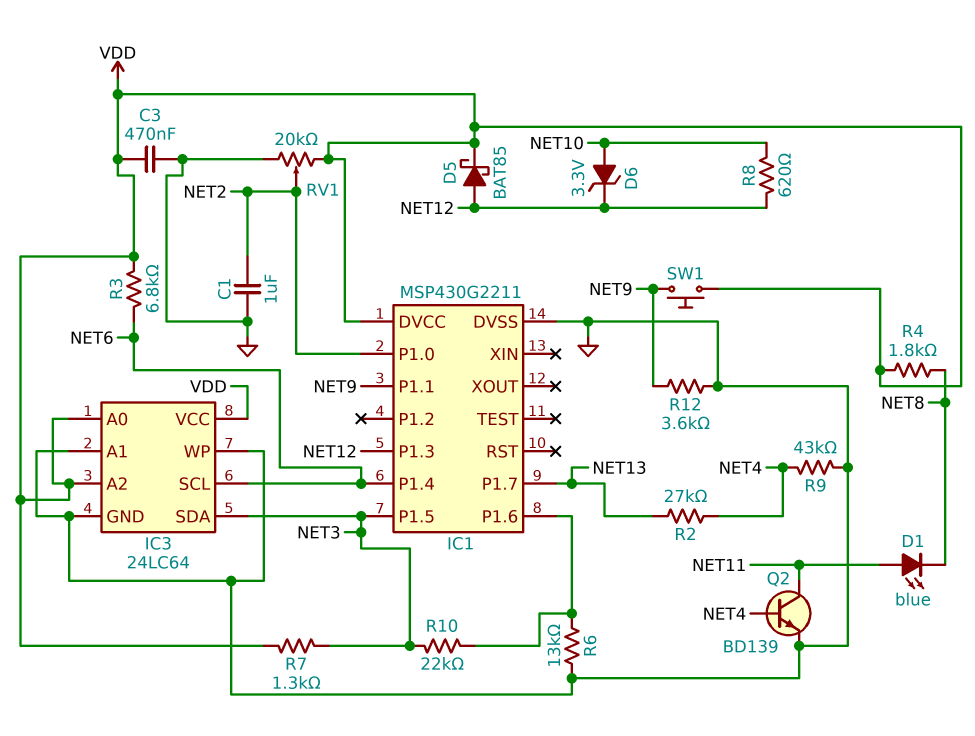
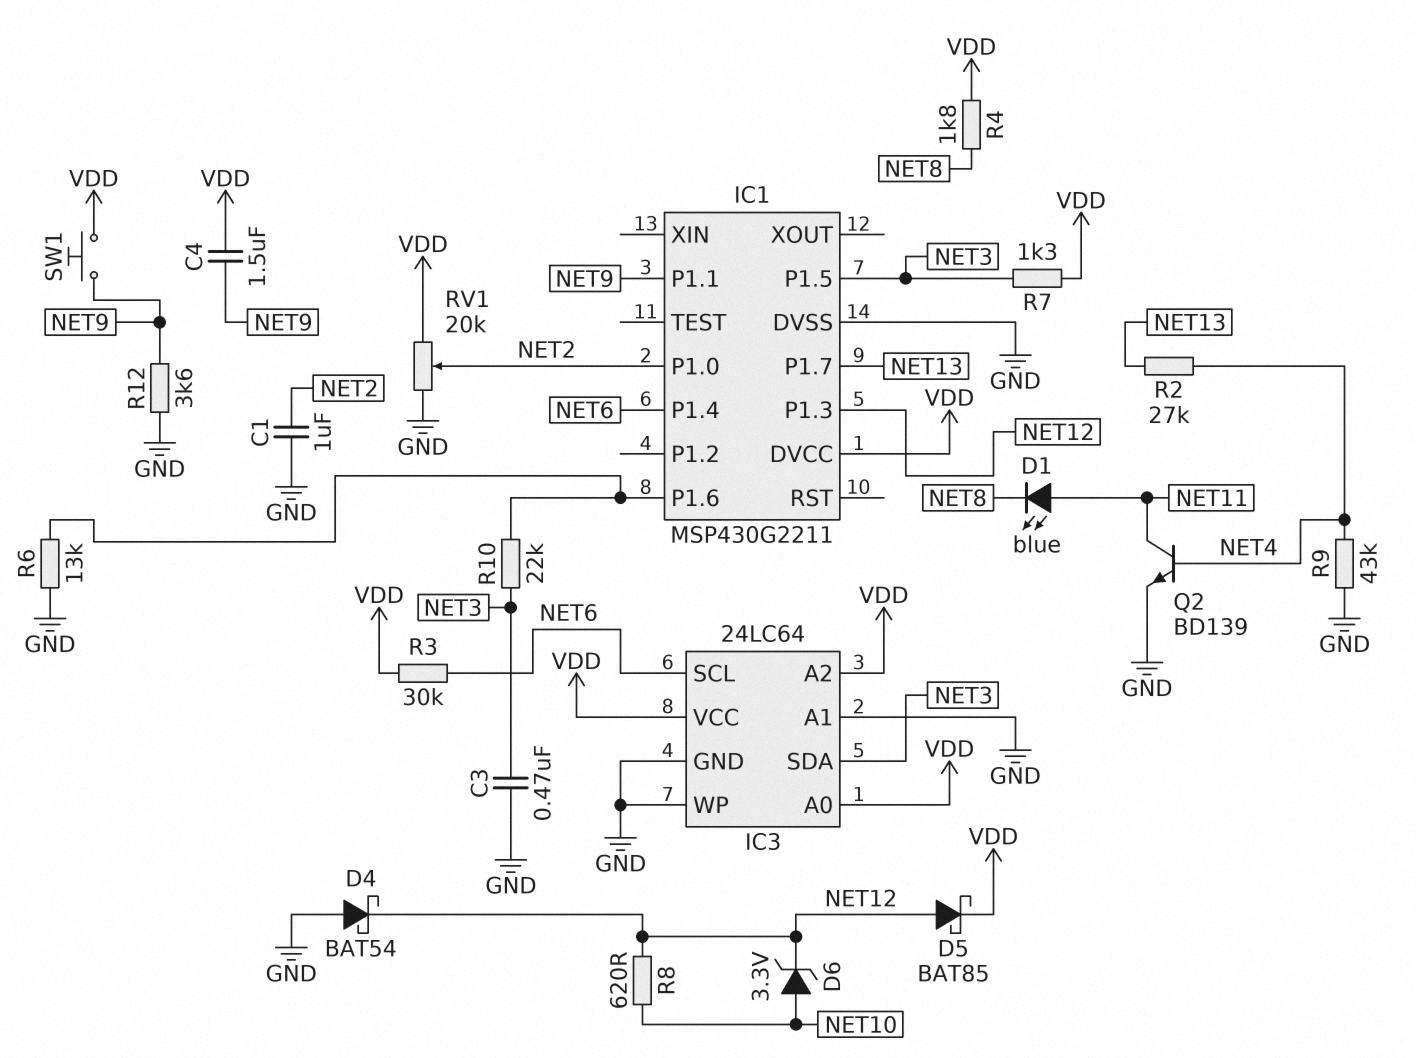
C3: 470nF (GND, VDD) -> 470nF (GND, NET3)
C4: none -> 1.5uF (NET9, VDD)
D4: none -> schottky BAT54 (A GND, K NET12)
R3: 6.8k (NET6, VDD) -> 30k (NET6, VDD)

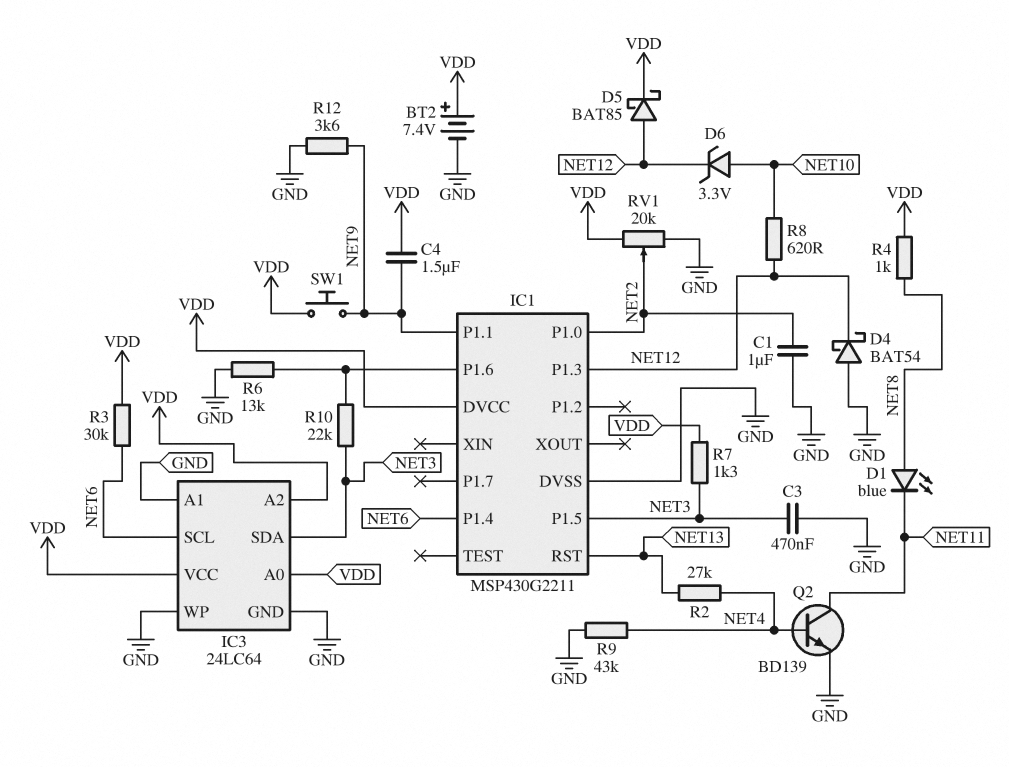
BT2: none -> 7.4V (plus VDD, minus GND)
D1: LED blue (A NET11, K NET8) -> LED blue (A NET8, K NET11)
IC1 pin P1.7: NET13 -> none
IC1 pin RST: none -> NET13
R4: 1.8k (NET8, VDD) -> 1k (NET8, VDD)

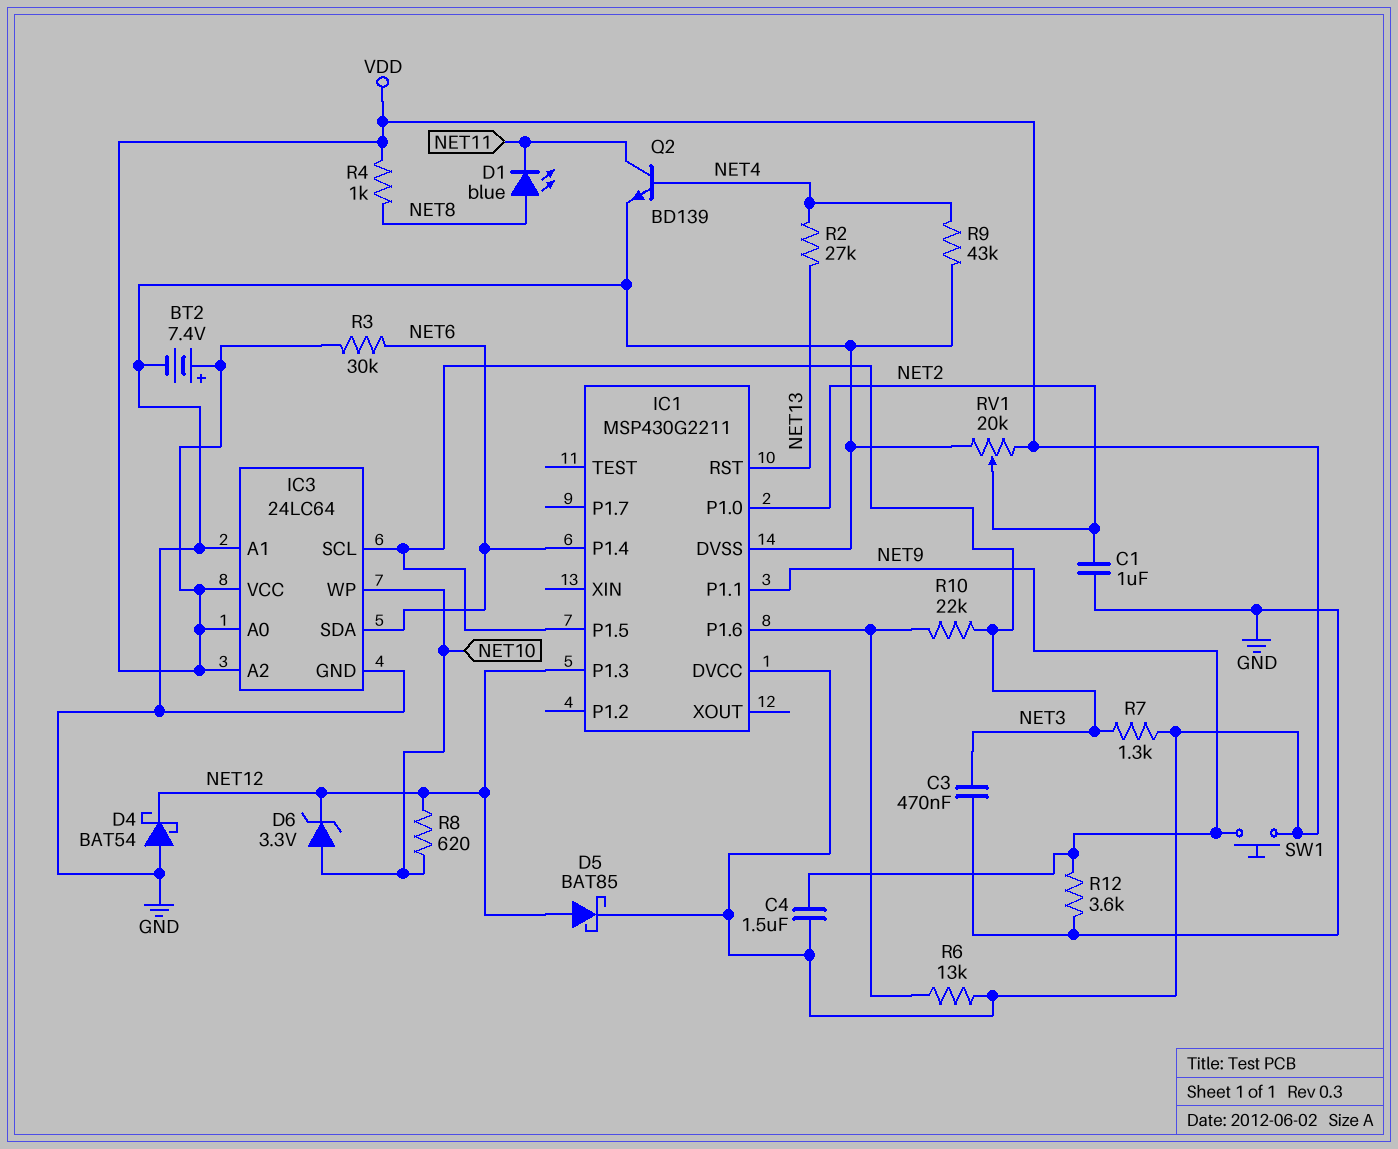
IC3 pin SCL: NET6 -> NET3
IC3 pin SDA: NET3 -> NET6
IC3 pin WP: GND -> NET10
R6: 13k (GND, IC1/P1.6) -> 13k (IC1/P1.6, VDD)

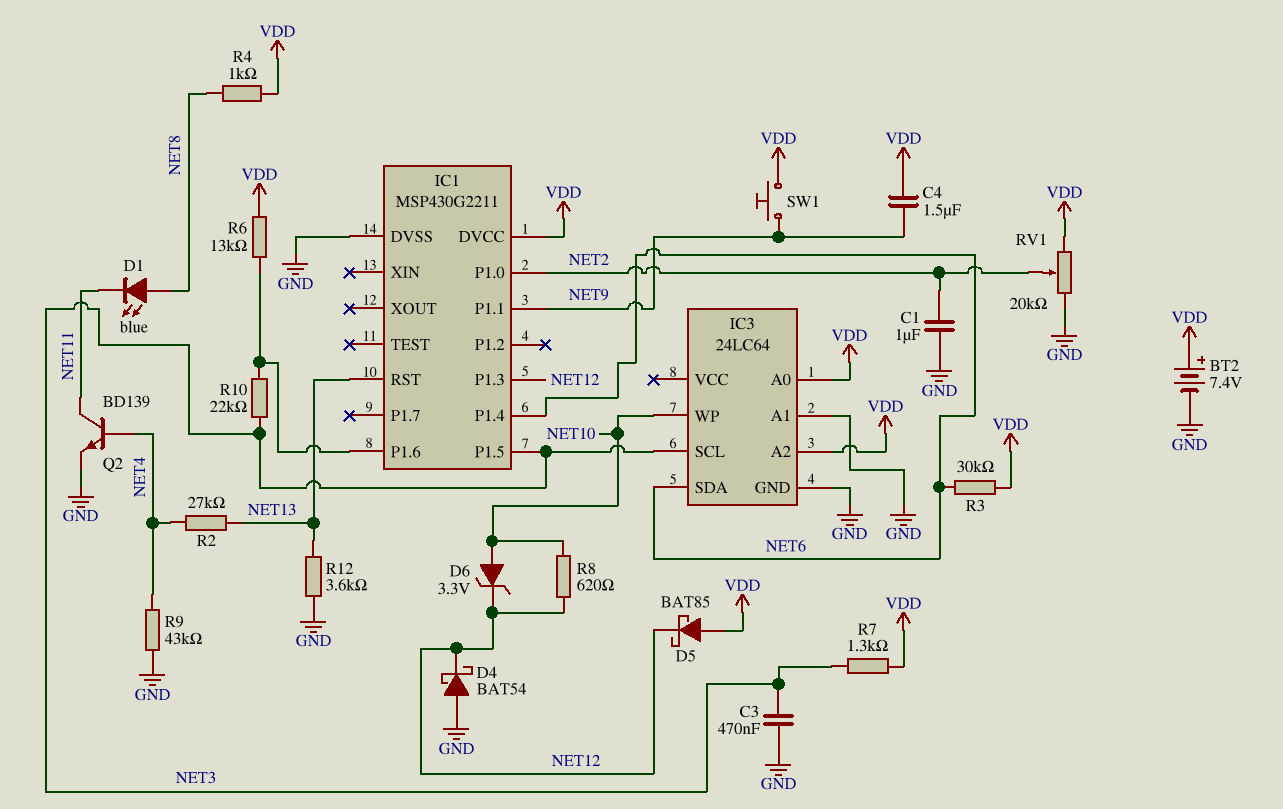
D5: schottky BAT85 (A NET12, K VDD) -> schottky BAT85 (A VDD, K NET12)
IC3 pin VCC: VDD -> none
R12: 3.6k (GND, NET9) -> 3.6k (GND, NET13)

